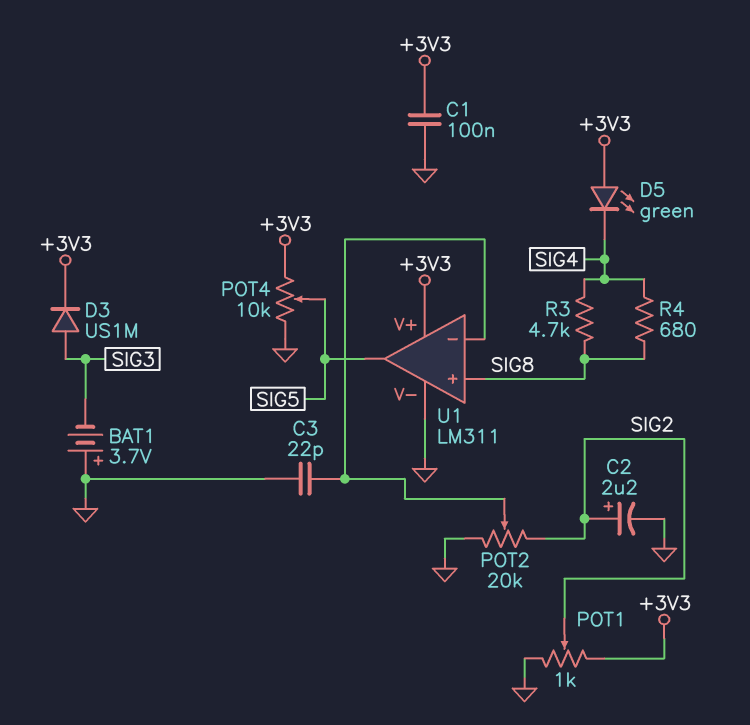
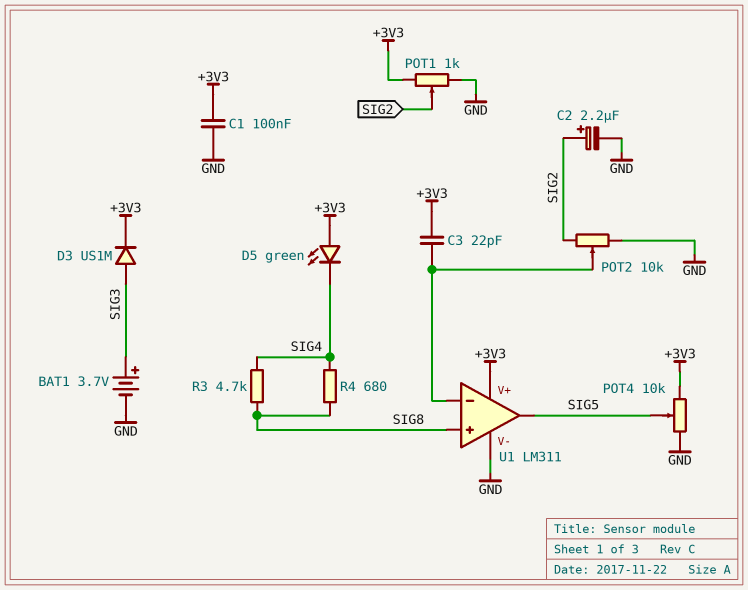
BAT1: 3.7V (plus GND, minus SIG3) -> 3.7V (plus SIG3, minus GND)
C3: 22pF (GND, U1/in-) -> 22pF (+3V3, U1/in-)
POT2: 20k (GND, SIG2, wiper U1/in-) -> 10k (GND, SIG2, wiper U1/in-)

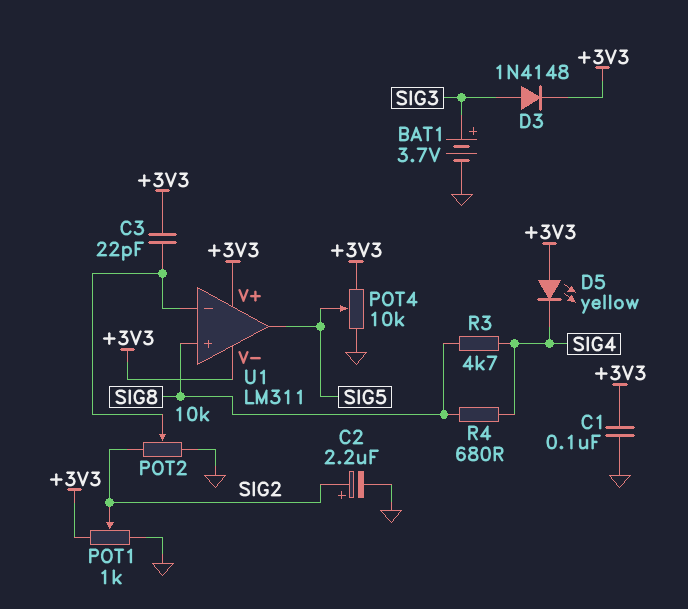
D3: diode US1M (A SIG3, K +3V3) -> diode 1N4148 (A SIG3, K +3V3)
D5: LED green (A +3V3, K SIG4) -> LED yellow (A +3V3, K SIG4)
U1 pin V-: GND -> +3V3

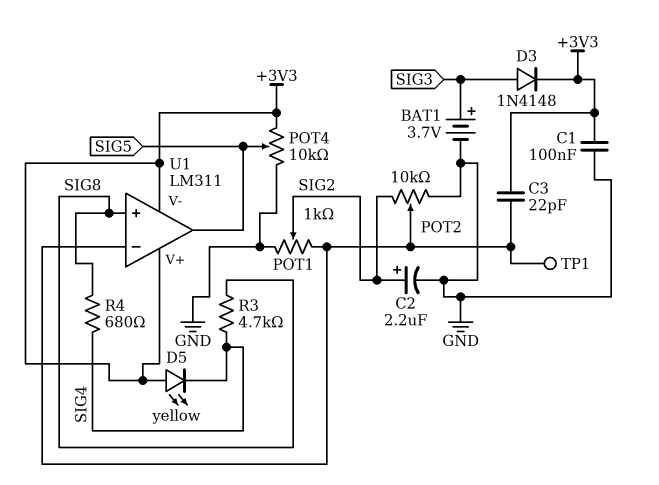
POT1: 1k (+3V3, GND, wiper SIG2) -> 1k (GND, U1/in-, wiper SIG2)
TP1: none -> test point (U1/in-)

